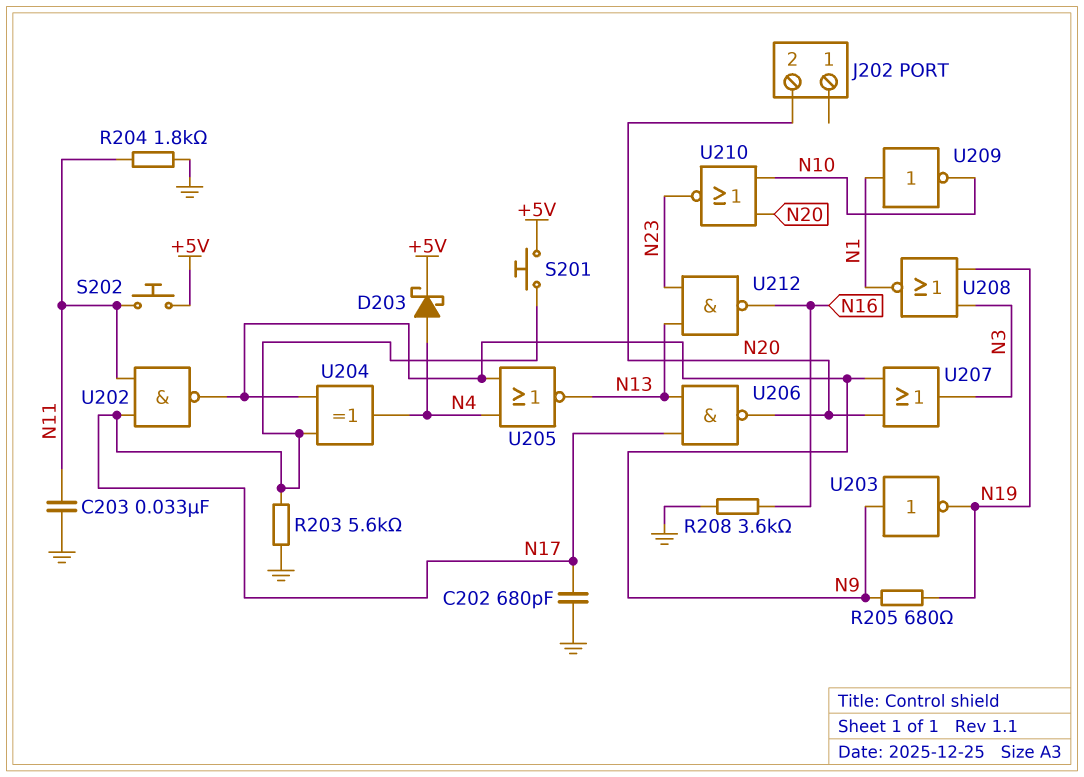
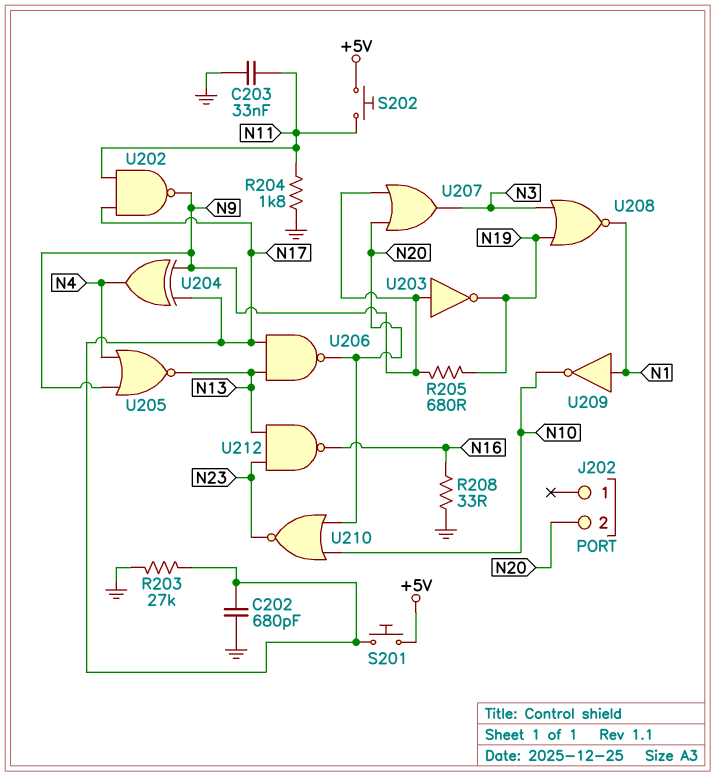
D203: schottky (A N4, K +5V) -> none
R203: 5.6k (GND, N17) -> 27k (GND, N17)
R208: 3.6k (GND, N16) -> 33 (GND, N16)

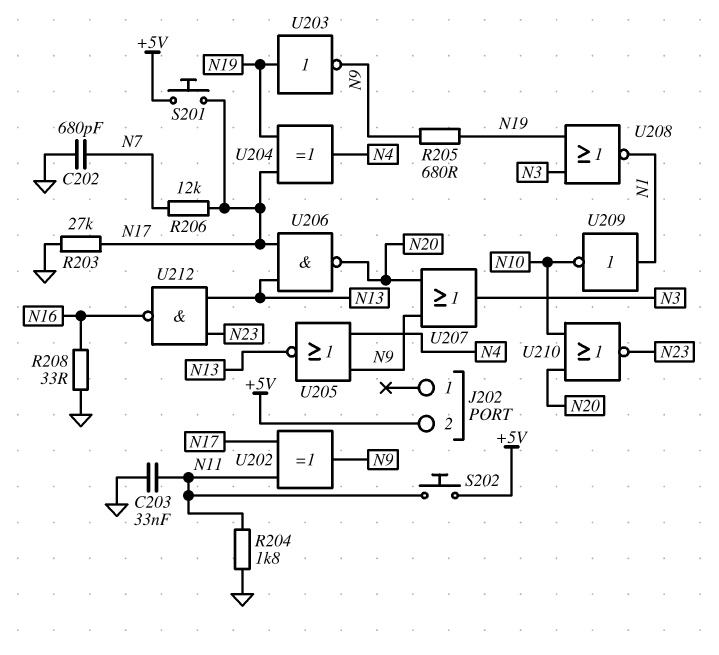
C202: 680pF (GND, N17) -> 680pF (GND, N7)
J202 pin 2: N20 -> +5V
R206: none -> 12k (N7, N17)
U202: NAND (in N11, in N17, out N9) -> XOR (in N11, in N17, out N9)
U203: NOT (in N9, out N19) -> NOT (in N19, out N9)
U204: XOR (in N9, in N17, out N4) -> XOR (in N17, in N19, out N4)

